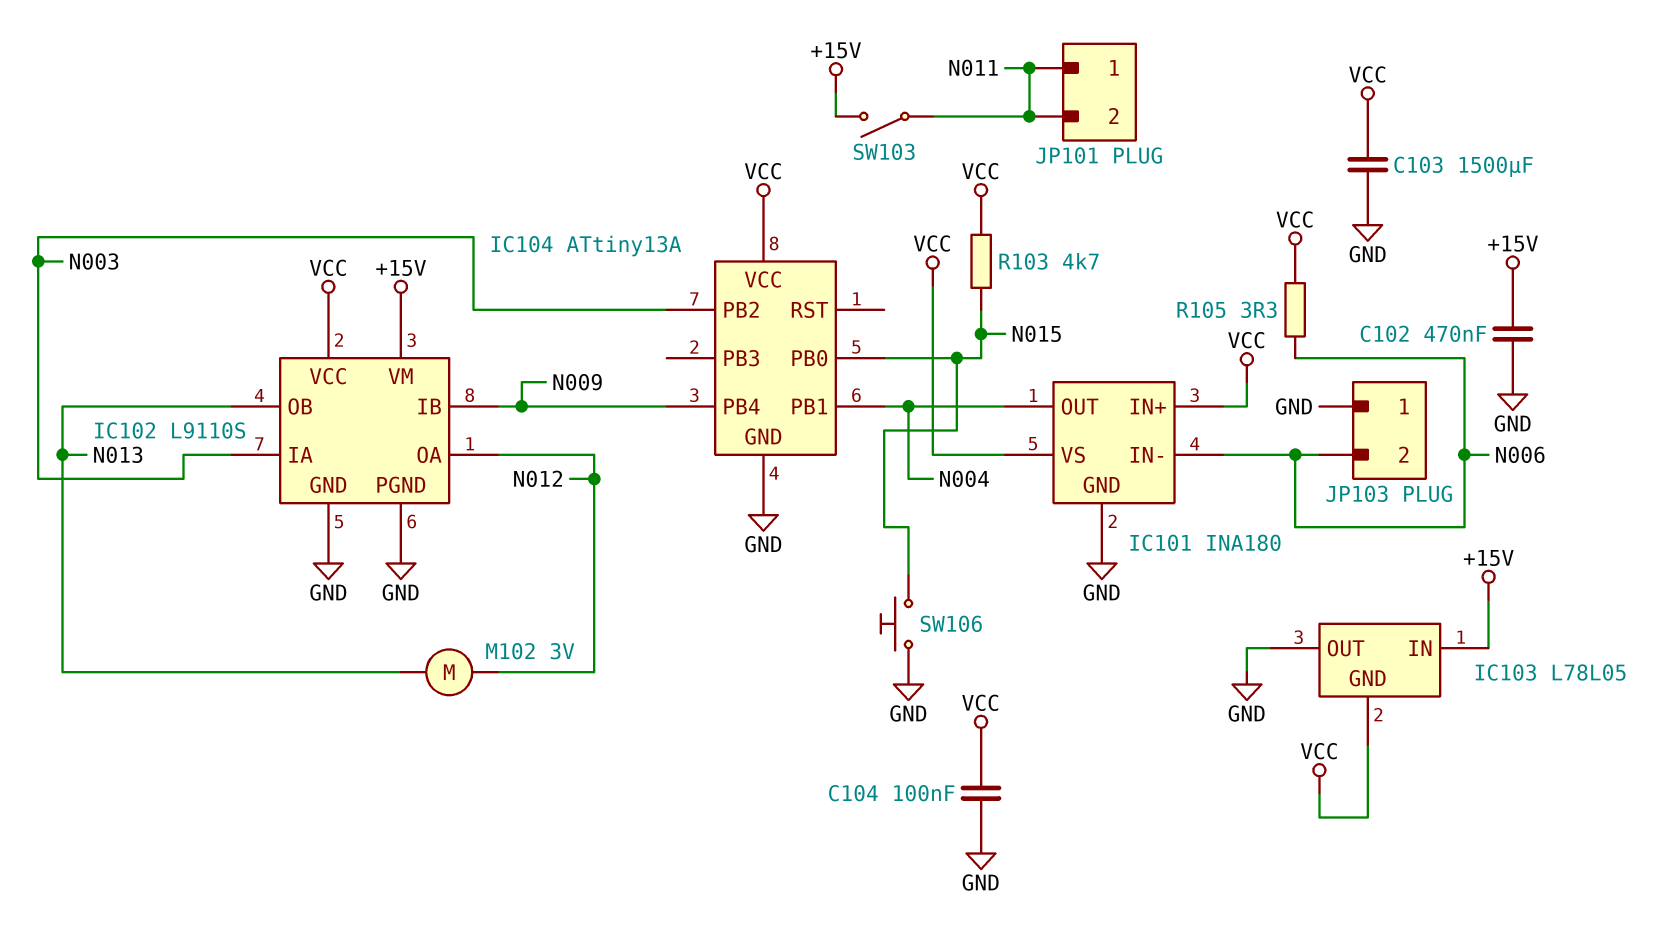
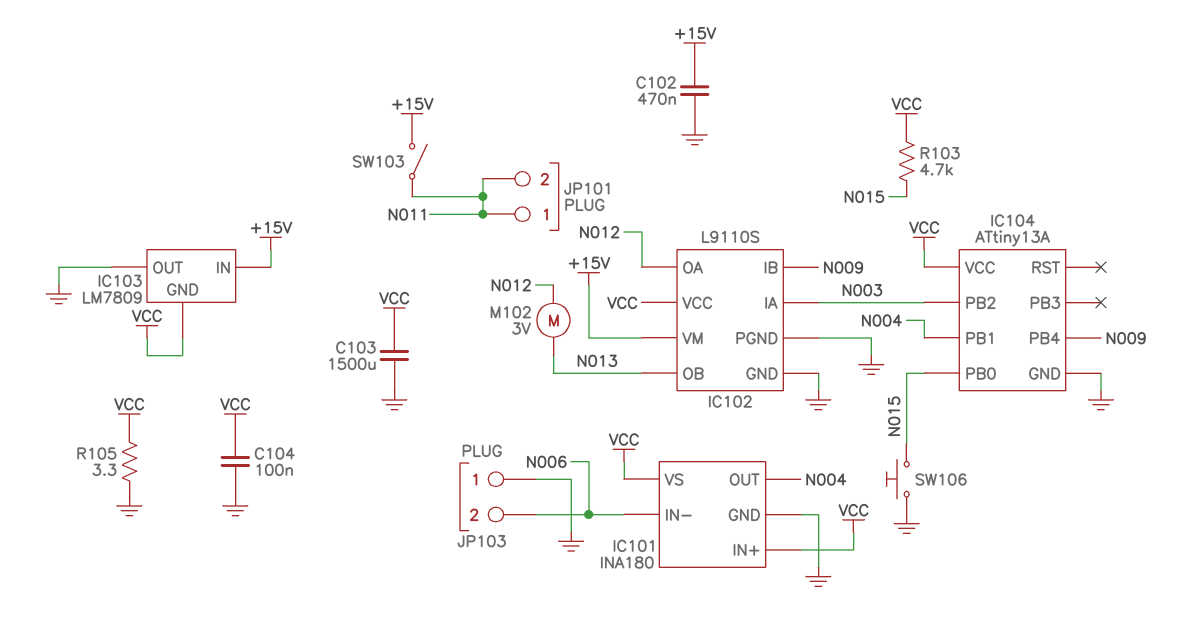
IC103: L78L05 -> LM7809
R105: 3.3 (N006, VCC) -> 3.3 (GND, VCC)

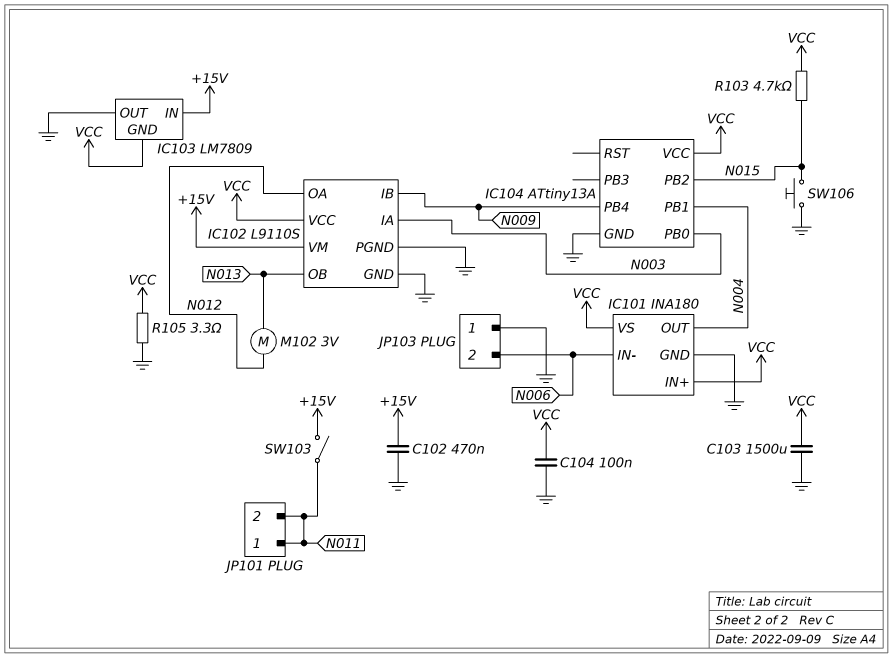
IC104 pin PB0: N015 -> N003
IC104 pin PB2: N003 -> N015

